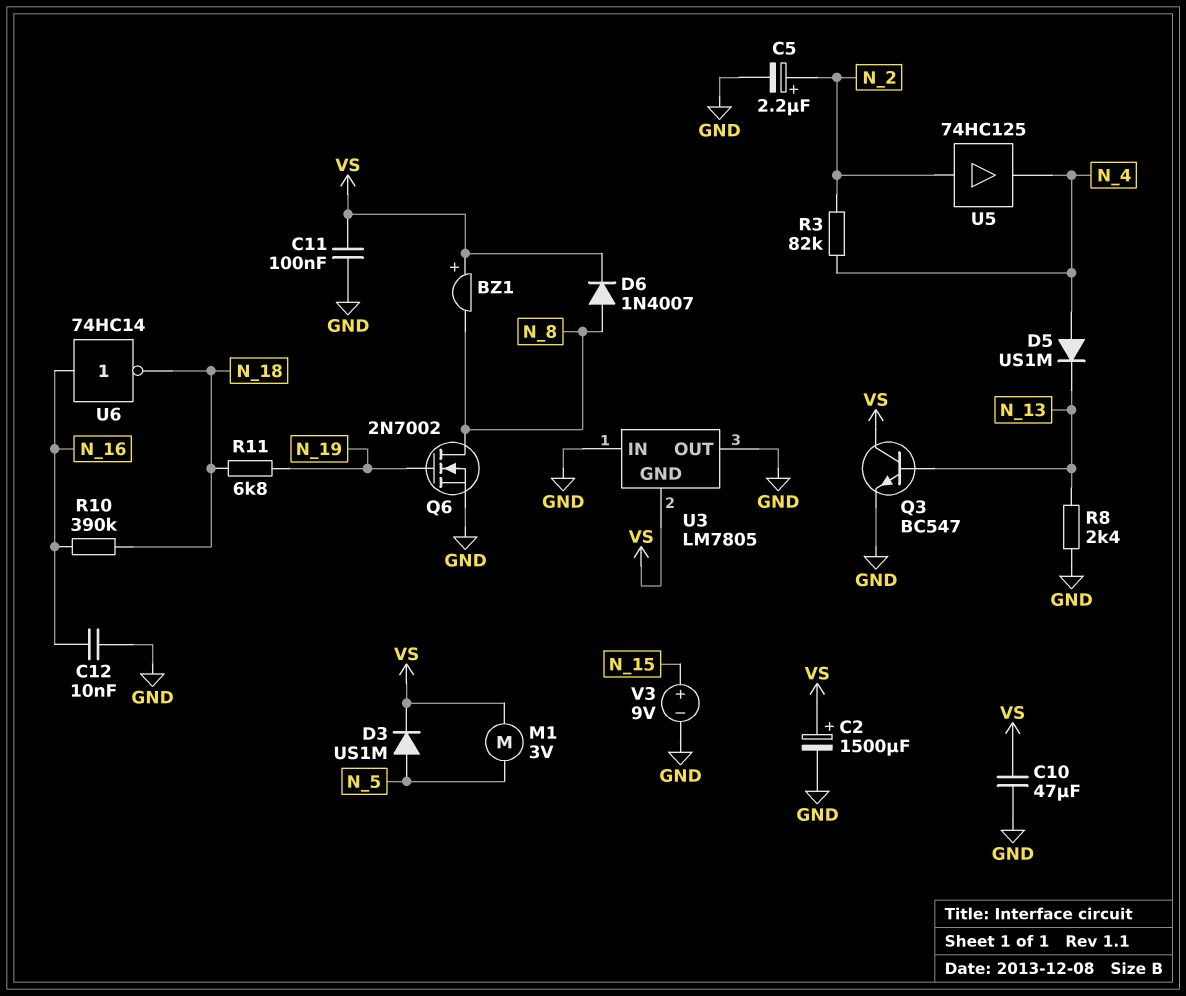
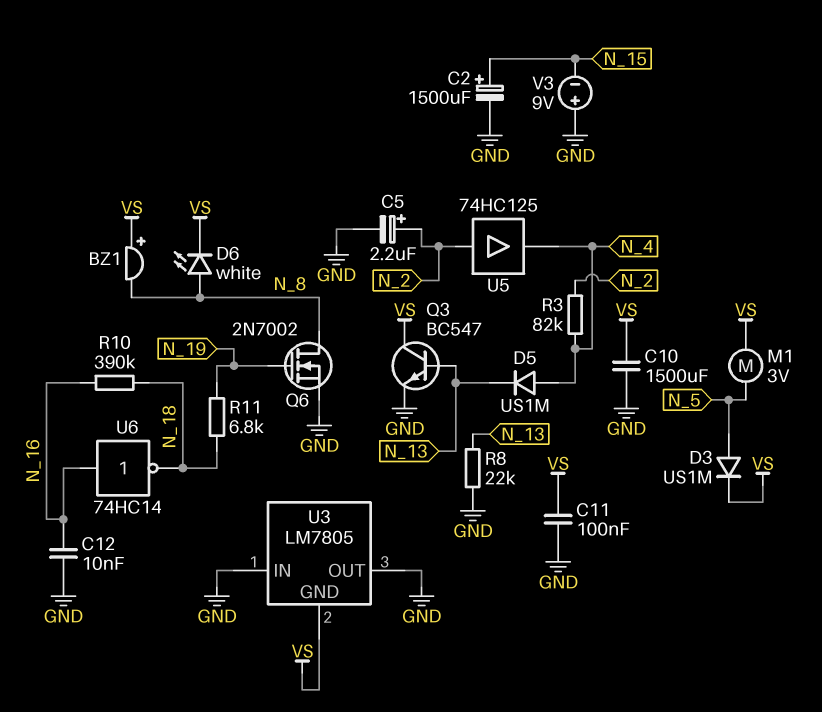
C2: 1500uF (plus VS, minus GND) -> 1500uF (plus N_15, minus GND)
C10: 47uF (GND, VS) -> 1500uF (GND, VS)
D6: diode 1N4007 (A N_8, K VS) -> LED white (A N_8, K VS)
R8: 2.4k (GND, N_13) -> 22k (GND, N_13)
V3: 9V (plus N_15, minus GND) -> 9V (plus GND, minus N_15)

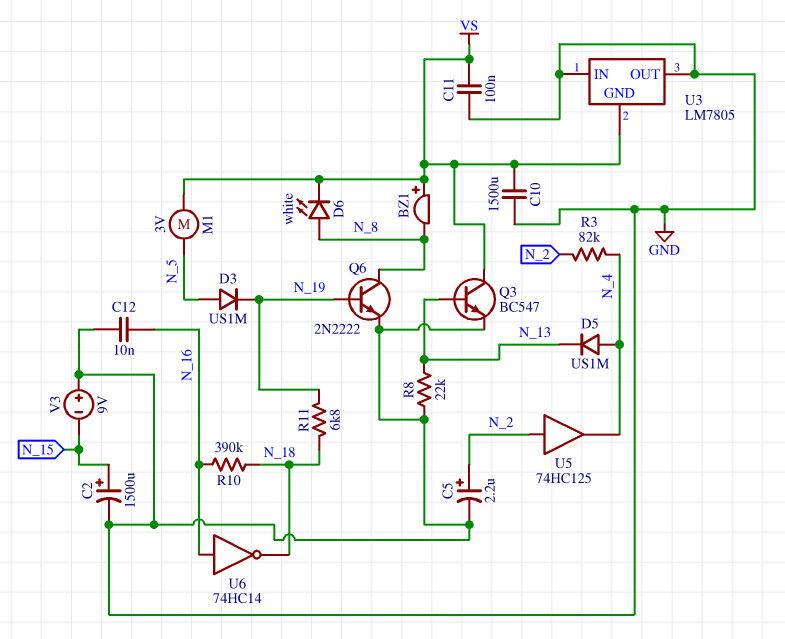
D3: diode US1M (A N_5, K VS) -> diode US1M (A N_5, K N_19)
Q6: NMOS 2N7002 (G N_19, D N_8, S GND) -> NPN 2N2222 (B N_19, C N_8, E GND)

